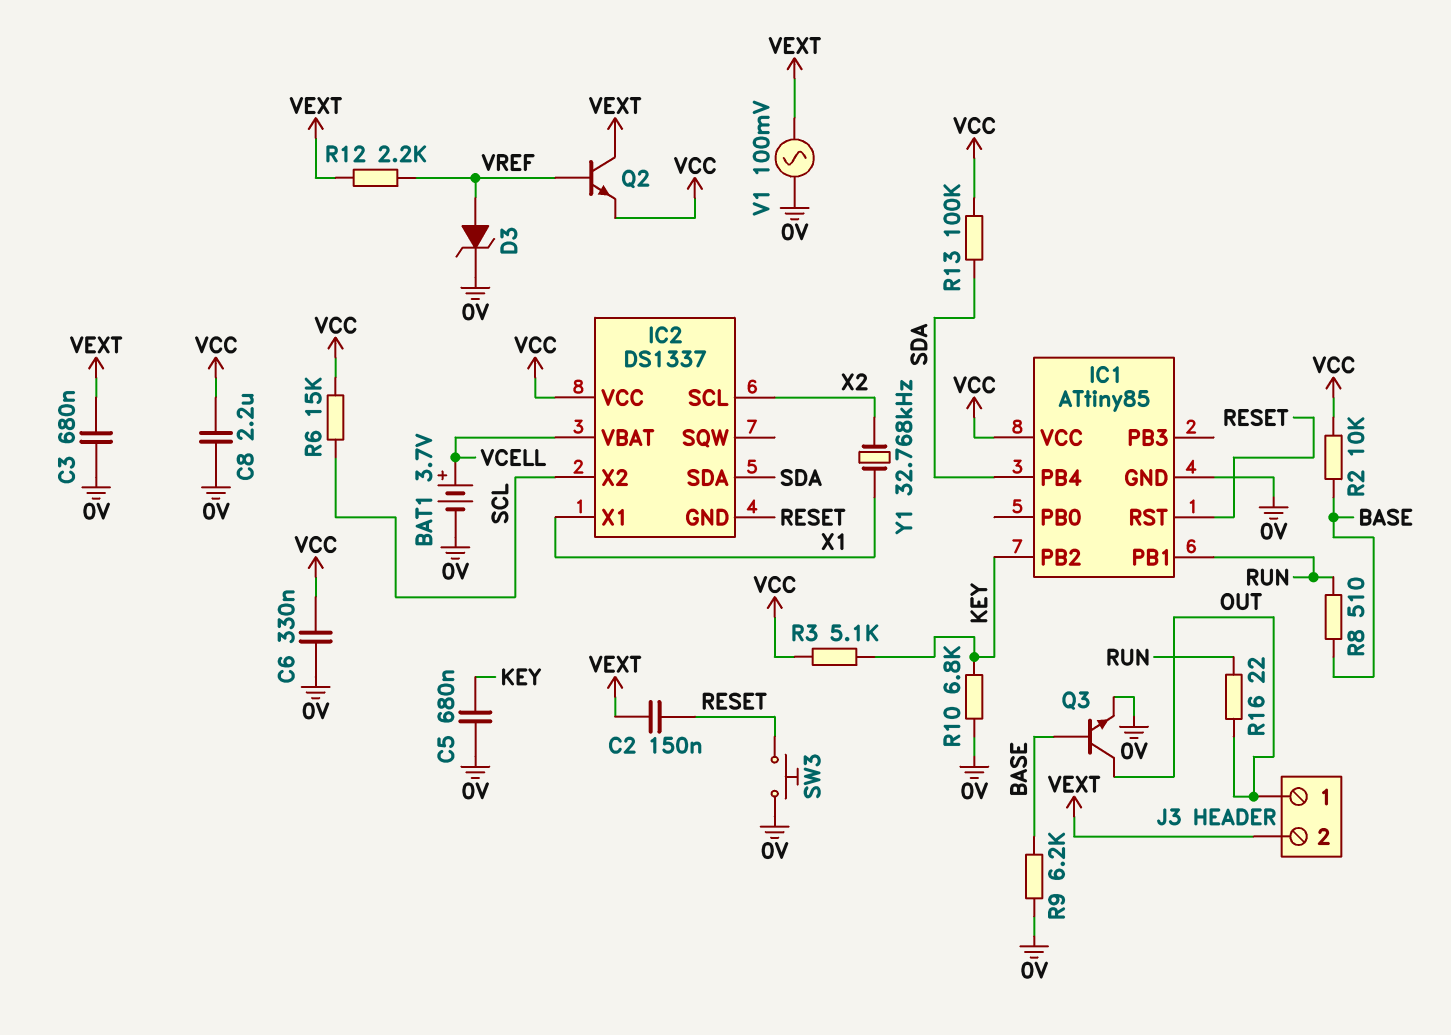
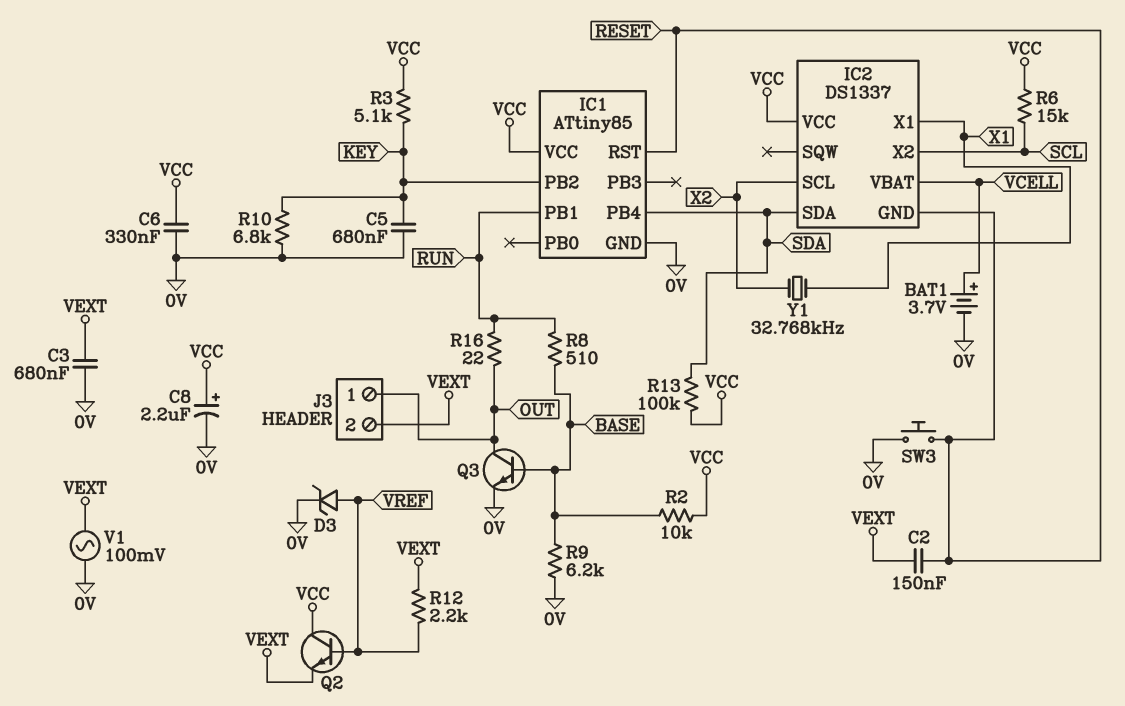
C8: 2.2uF (0V, VCC) -> 2.2uF (plus VCC, minus 0V)
Q2: NPN (B VREF, C VEXT, E VCC) -> NPN (B VREF, C VCC, E VEXT)

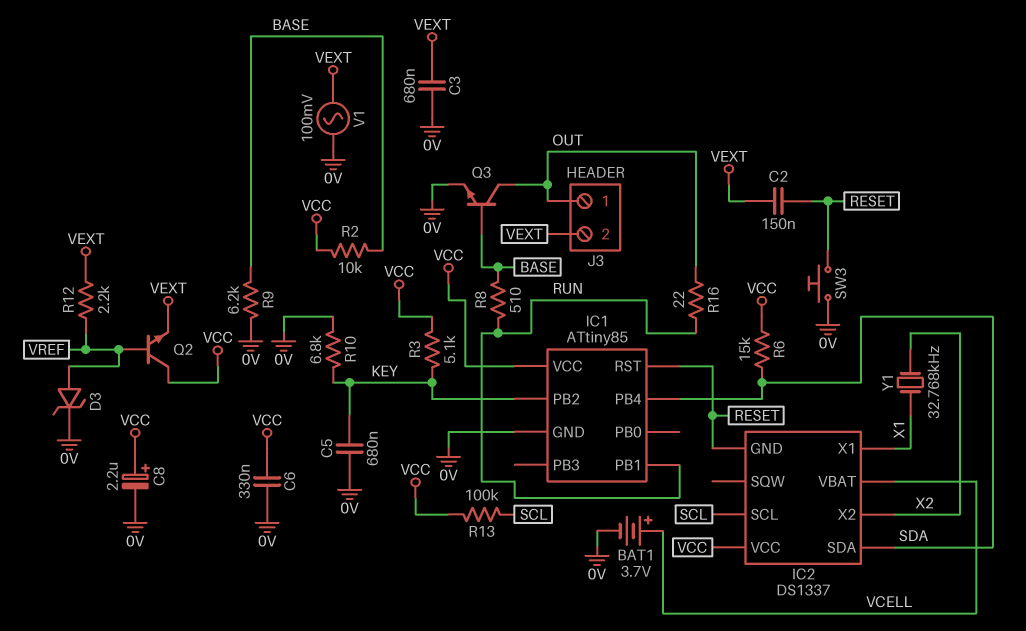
IC2 pin SCL: X2 -> SCL
IC2 pin X2: SCL -> X2
R6: 15k (SCL, VCC) -> 15k (SDA, VCC)
R13: 100k (SDA, VCC) -> 100k (SCL, VCC)

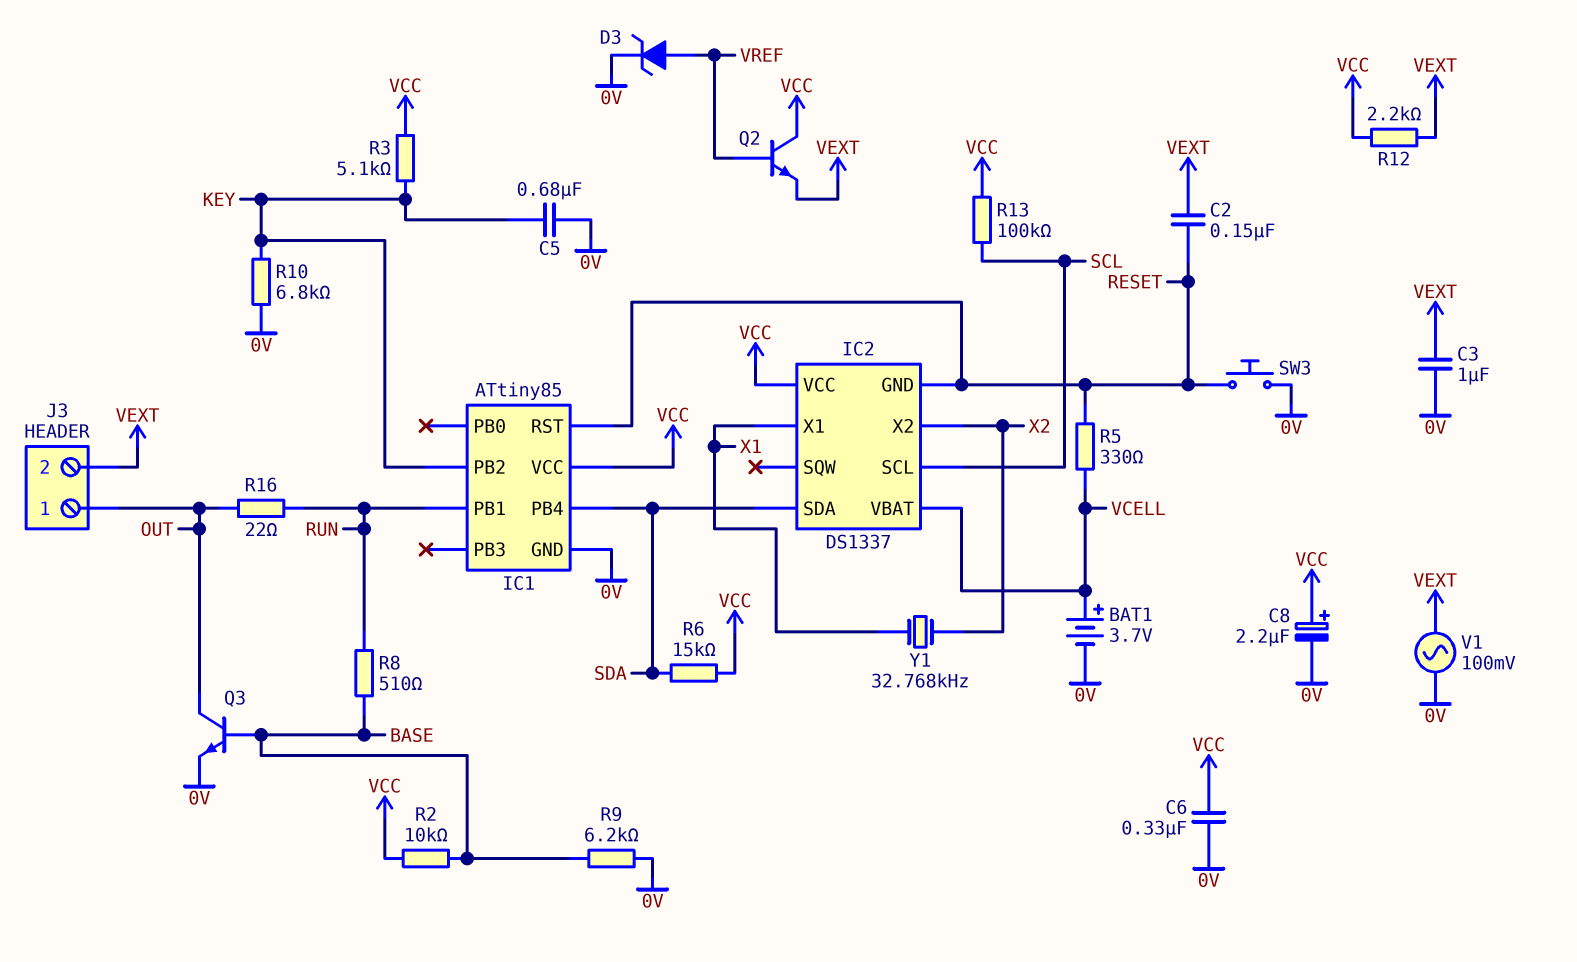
C3: 680nF (0V, VEXT) -> 1uF (0V, VEXT)
R5: none -> 330 (RESET, VCELL)
R12: 2.2k (VEXT, VREF) -> 2.2k (VCC, VEXT)

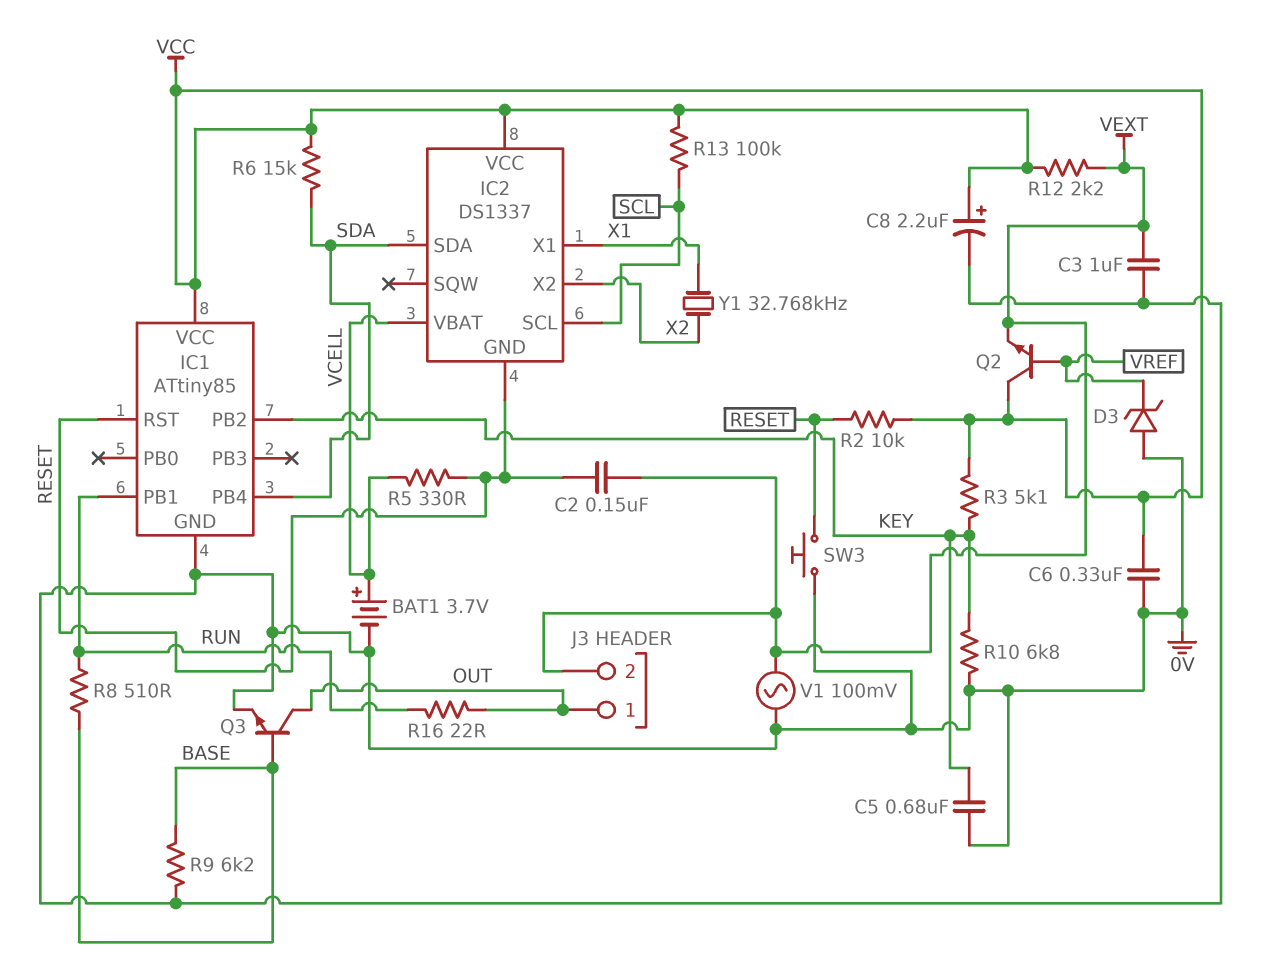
D3: zener (A VREF, K 0V) -> zener (A 0V, K VREF)
R2: 10k (BASE, VCC) -> 10k (RESET, VCC)

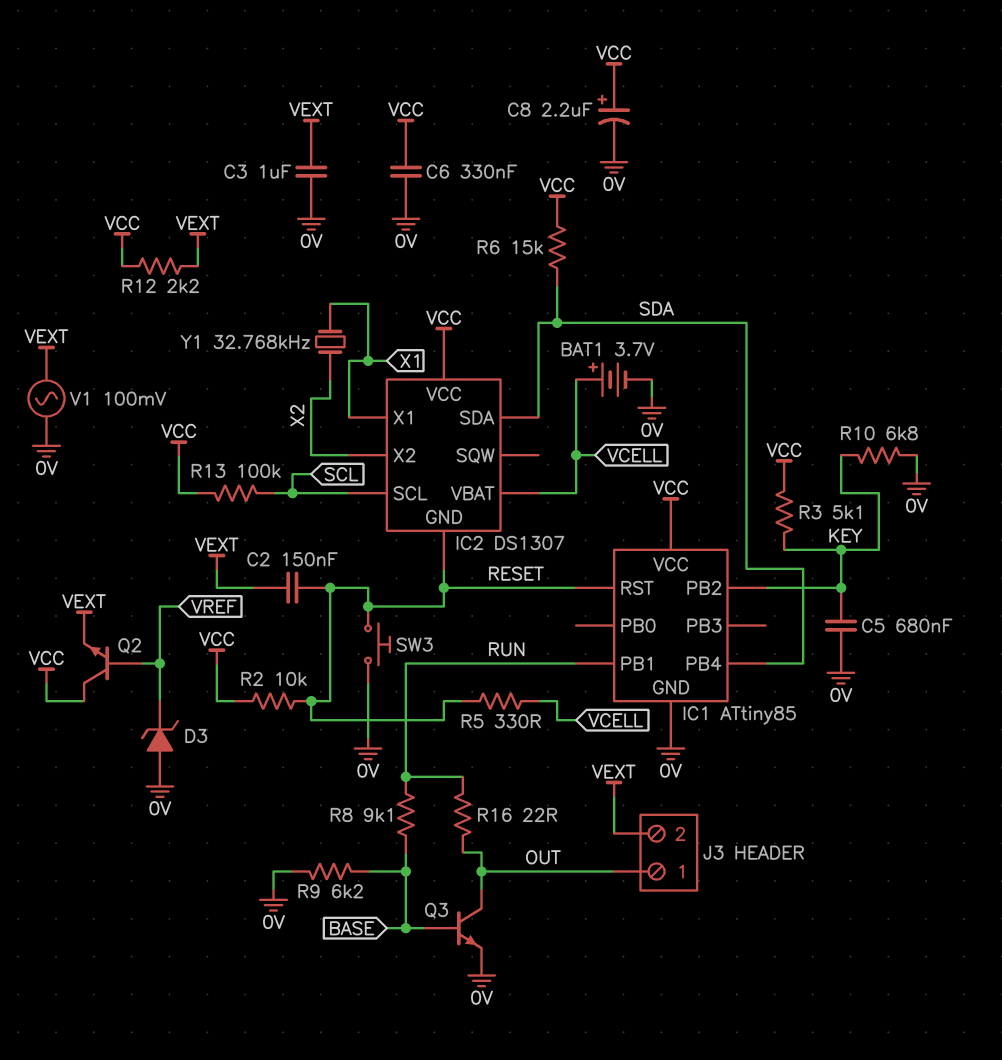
IC2: DS1337 -> DS1307
R8: 510 (BASE, RUN) -> 9.1k (BASE, RUN)

